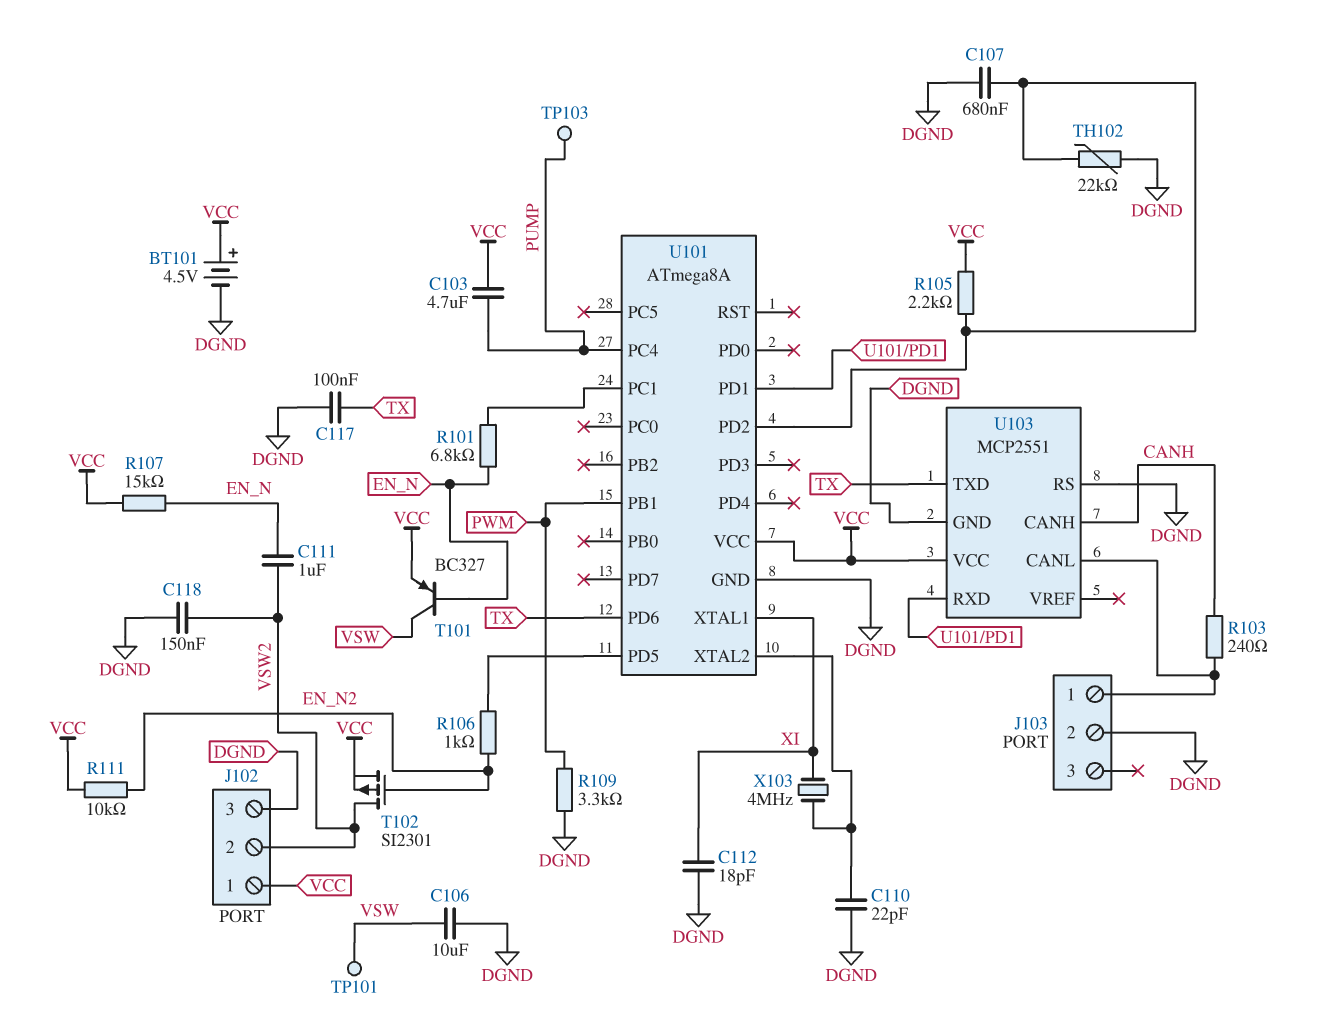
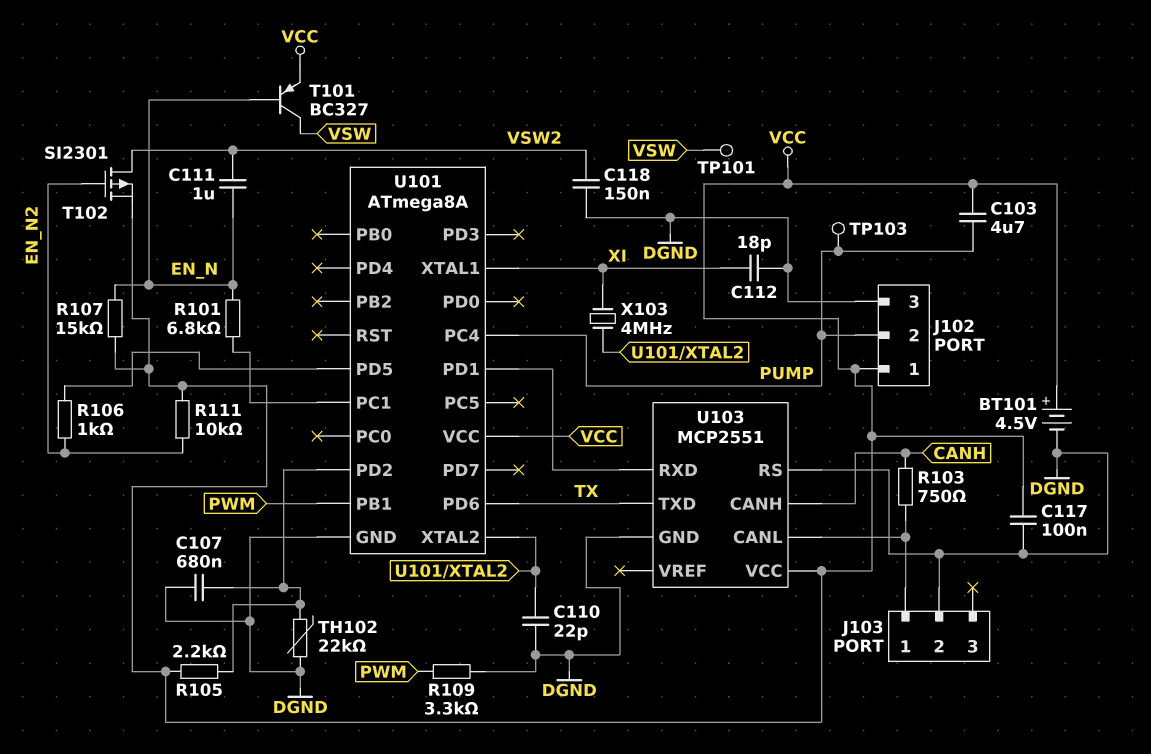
C106: 10uF (DGND, VSW) -> none
C117: 100nF (DGND, TX) -> 100nF (DGND, VCC)
J102 pin 2: VSW2 -> PUMP
R103: 240 (CANH, J103/1) -> 750 (CANH, J103/1)

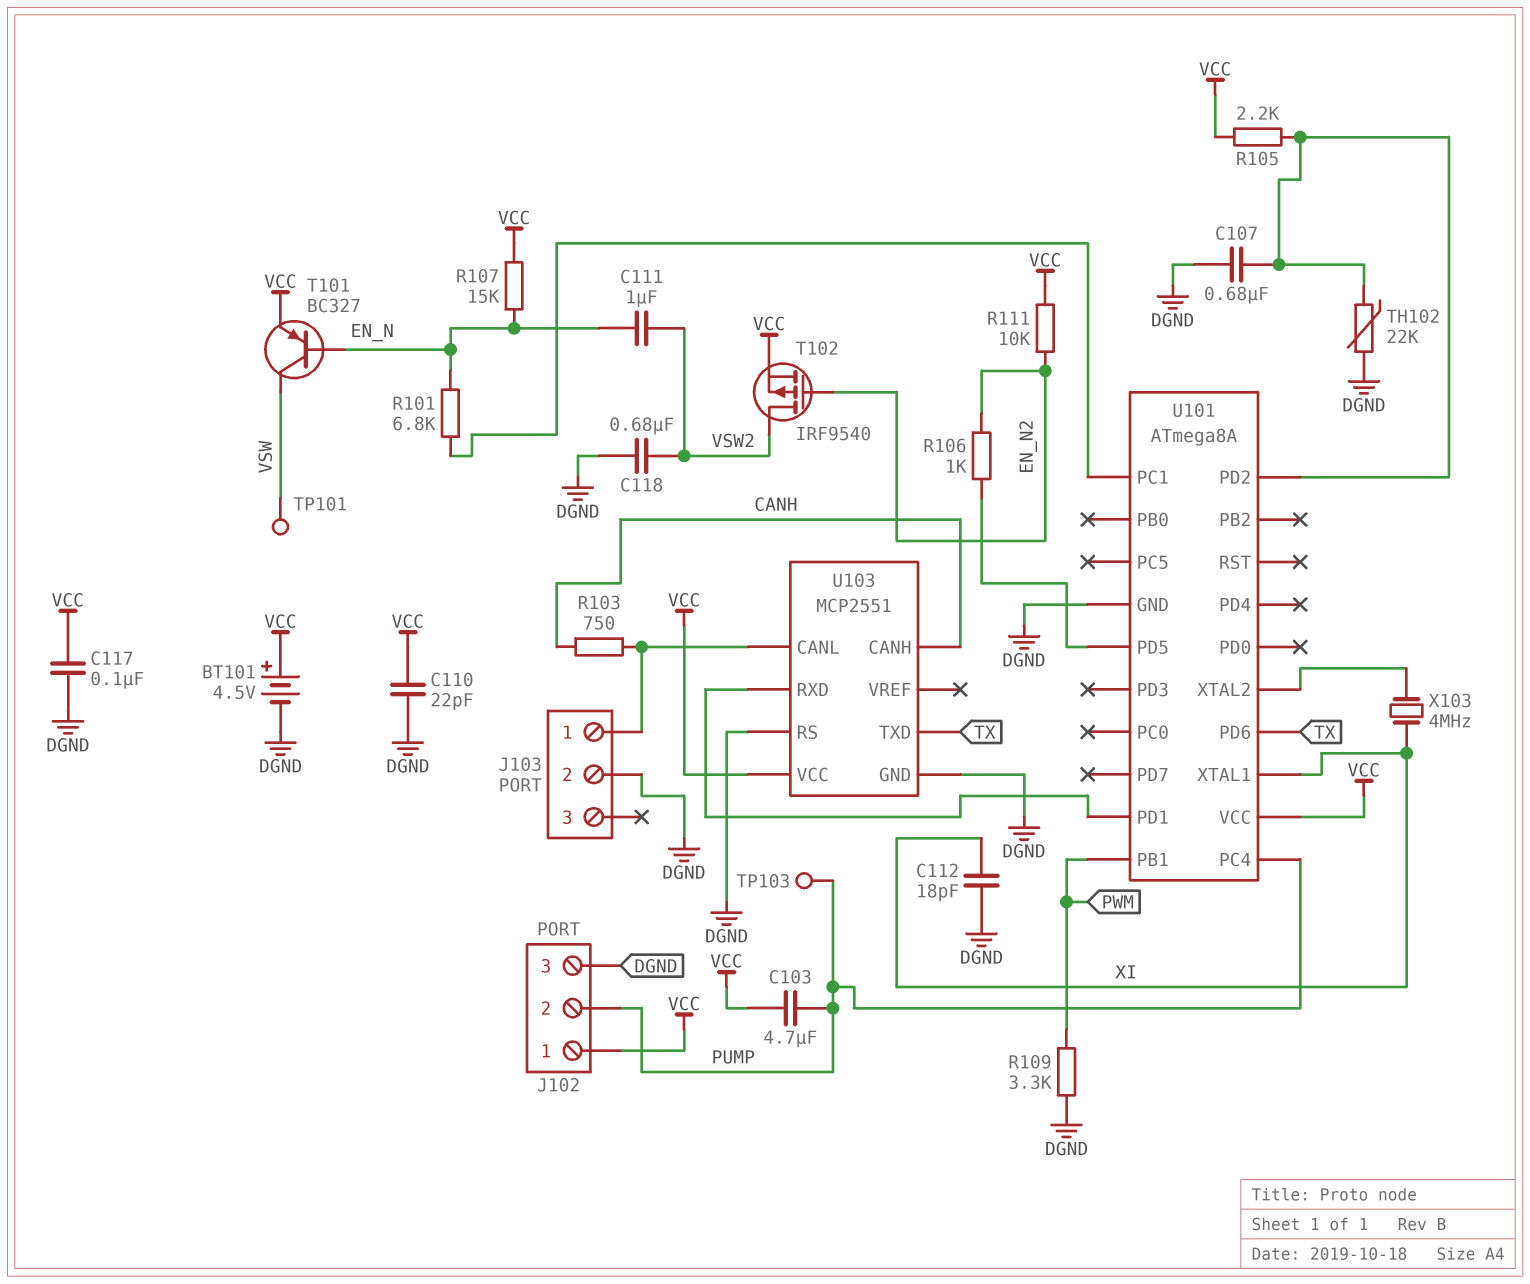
C110: 22pF (DGND, U101/XTAL2) -> 22pF (DGND, VCC)
C118: 150nF (DGND, VSW2) -> 680nF (DGND, VSW2)
T102: PMOS SI2301 (G EN_N2, D VSW2, S VCC) -> PMOS IRF9540 (G EN_N2, D VSW2, S VCC)

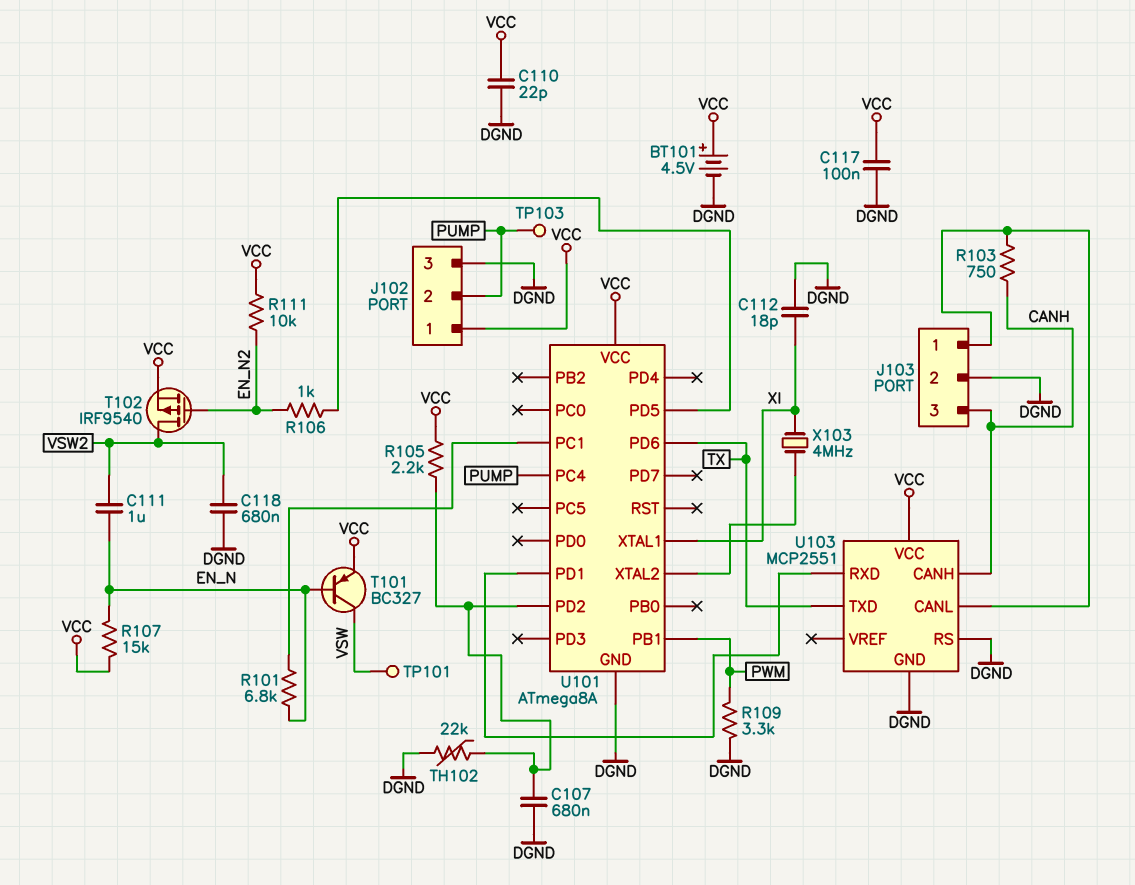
C103: 4.7uF (PUMP, VCC) -> none
J103 pin 3: none -> CANH

